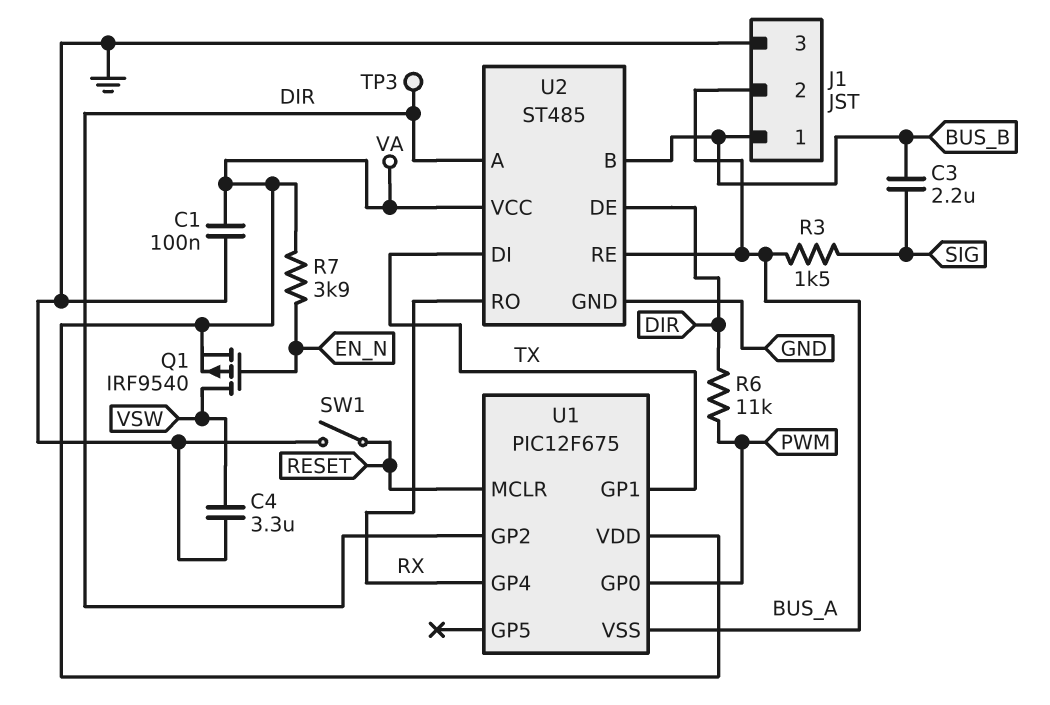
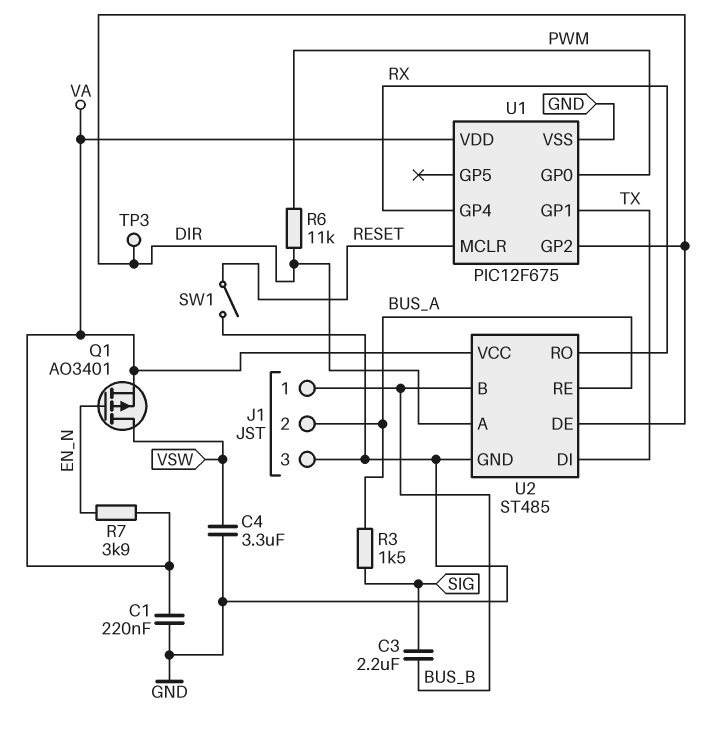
C1: 100nF (GND, VA) -> 220nF (GND, VA)
Q1: PMOS IRF9540 (G EN_N, D VSW, S VA) -> PMOS AO3401 (G EN_N, D VSW, S VA)
U1 pin VSS: BUS_A -> GND

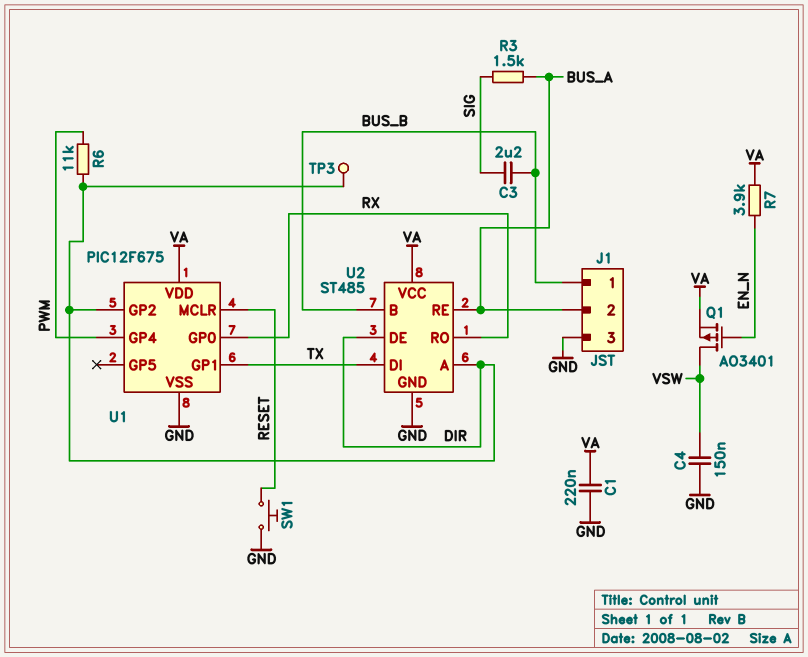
C4: 3.3uF (GND, VSW) -> 150nF (GND, VSW)
SW1: switch (GND, RESET) -> button (GND, RESET)
U1 pin GP0: PWM -> RX
U1 pin GP4: RX -> PWM

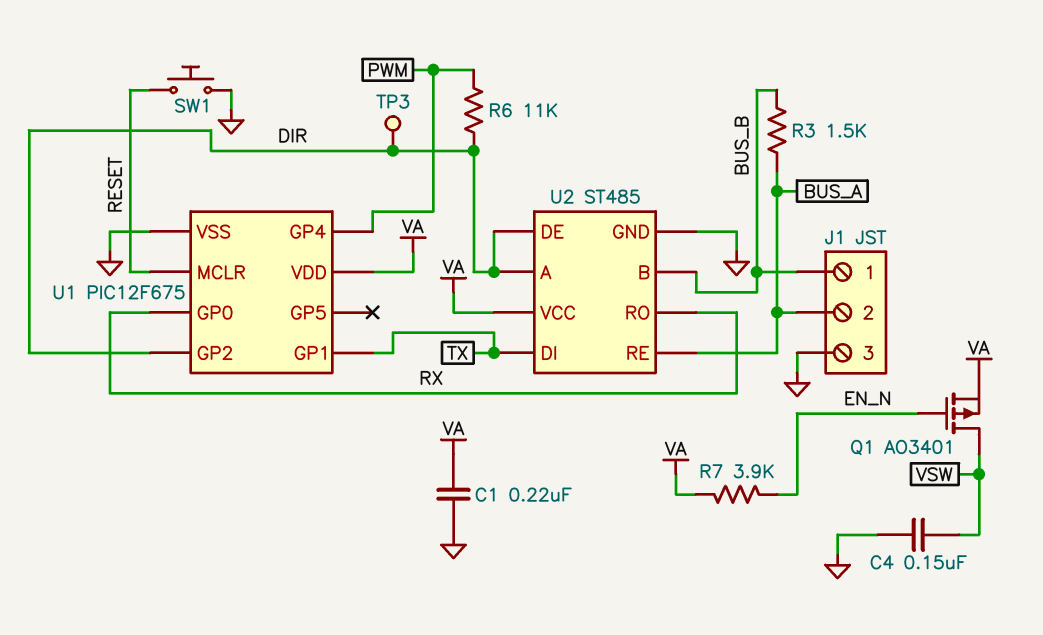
C3: 2.2uF (BUS_B, SIG) -> none
R3: 1.5k (BUS_A, SIG) -> 1.5k (BUS_A, BUS_B)

